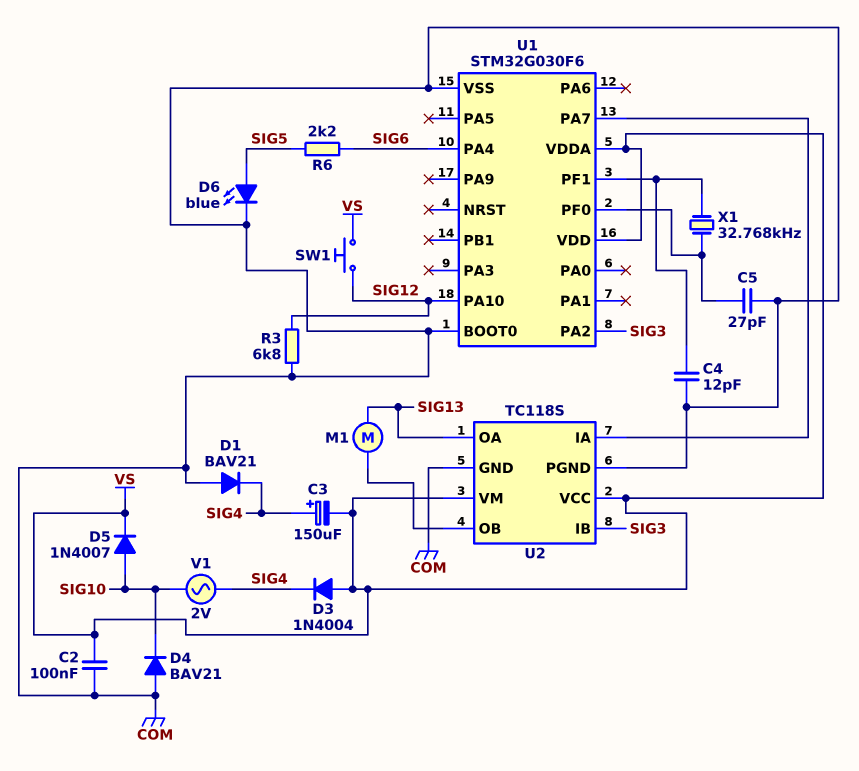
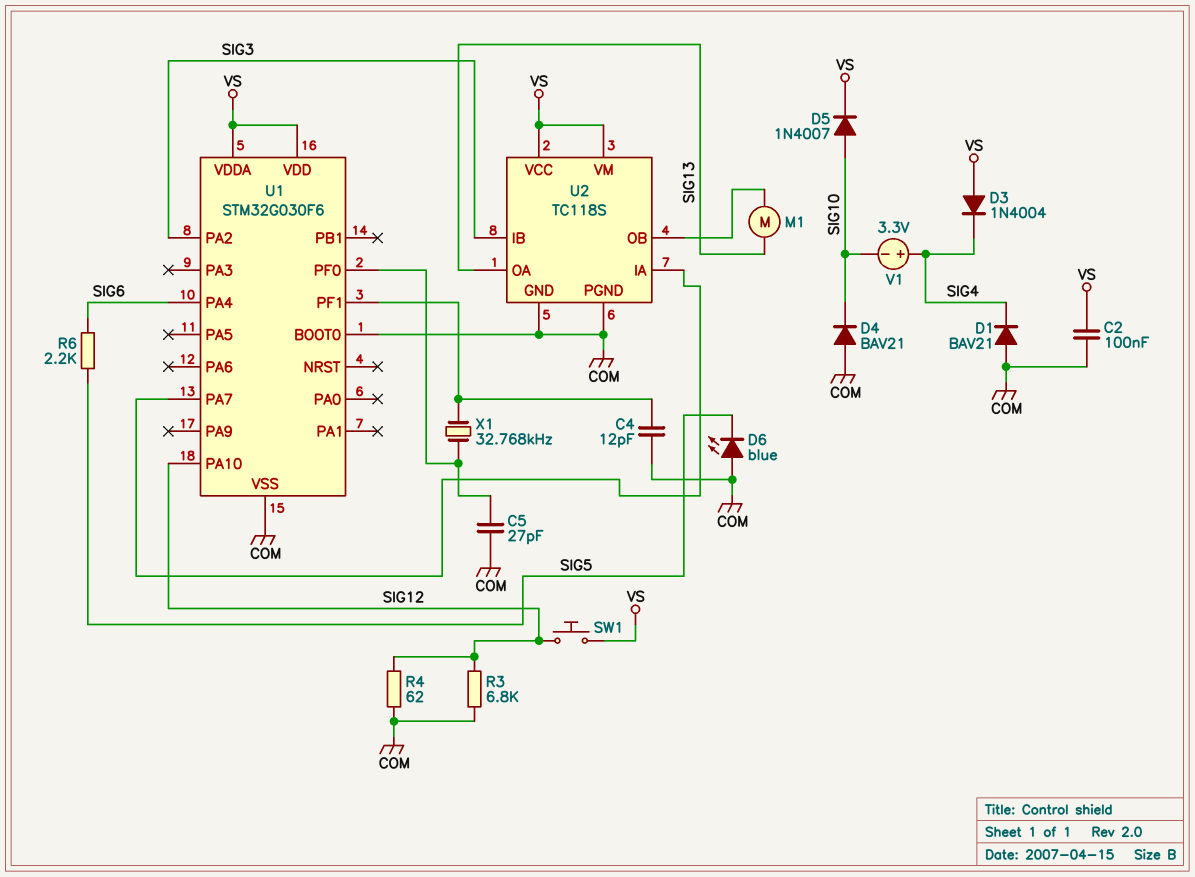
C3: 150uF (plus SIG4, minus VS) -> none
D6: LED blue (A SIG5, K COM) -> LED blue (A COM, K SIG5)
R4: none -> 62 (COM, SIG12)
V1: AC 2V (SIG4, SIG10) -> 3.3V (plus SIG4, minus SIG10)

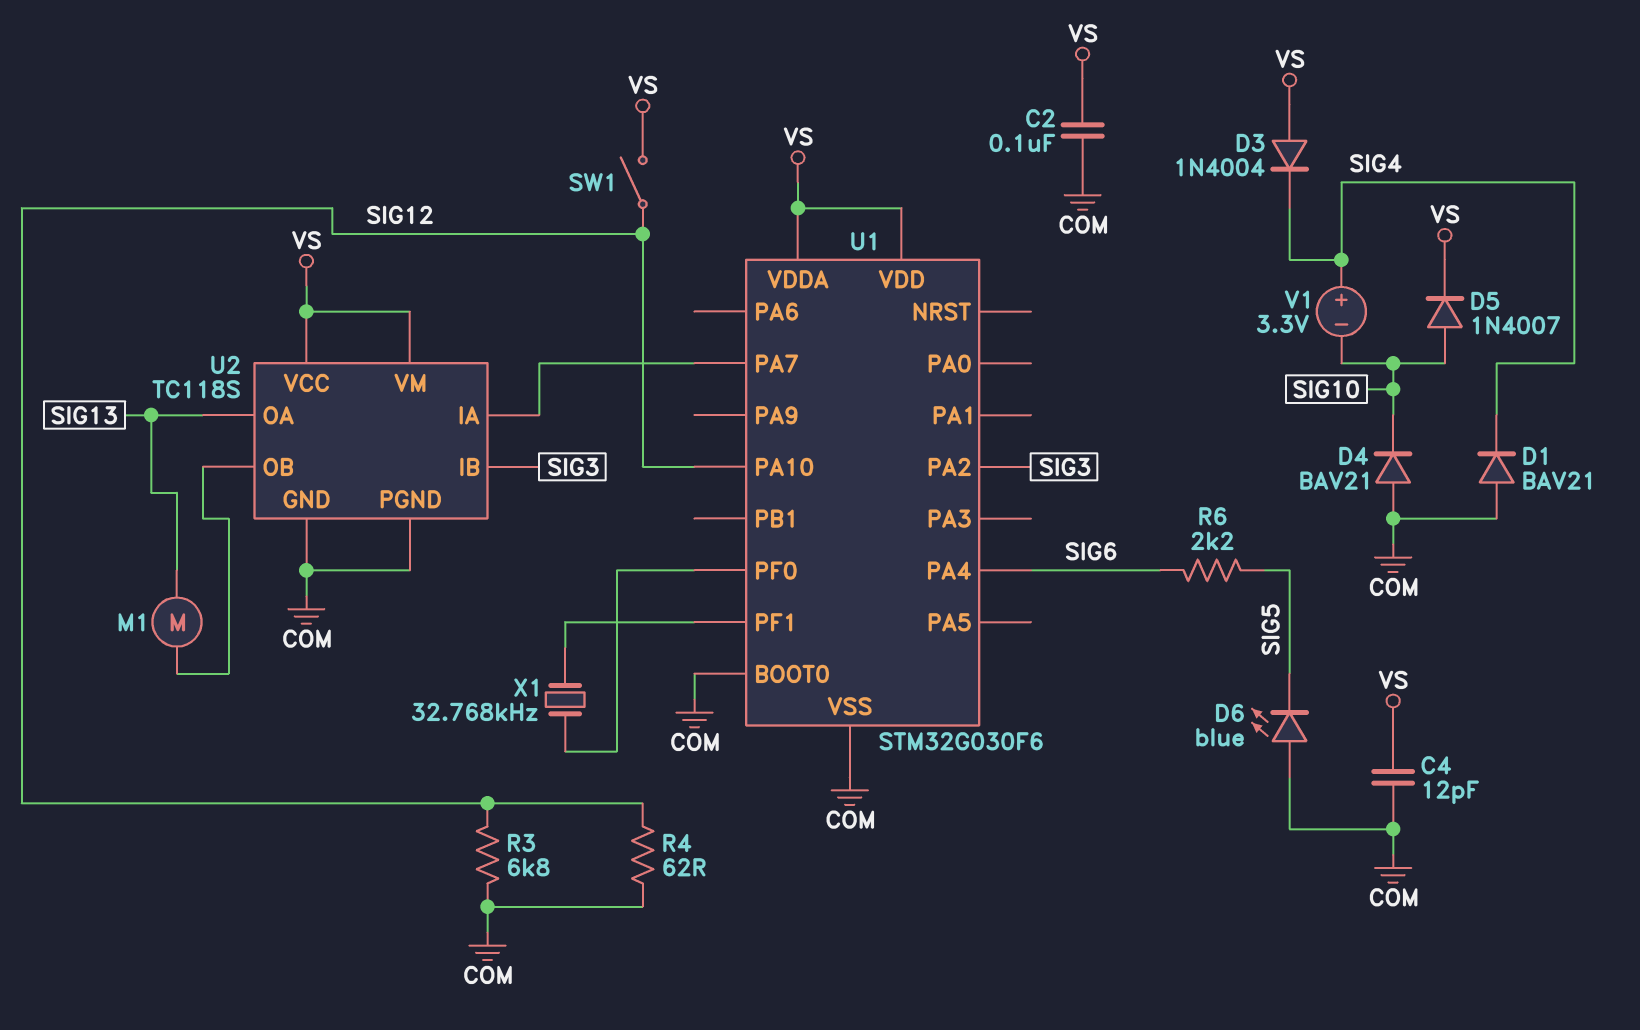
C4: 12pF (COM, U1/PF1) -> 12pF (COM, VS)
C5: 27pF (COM, U1/PF0) -> none
SW1: button (SIG12, VS) -> switch (SIG12, VS)

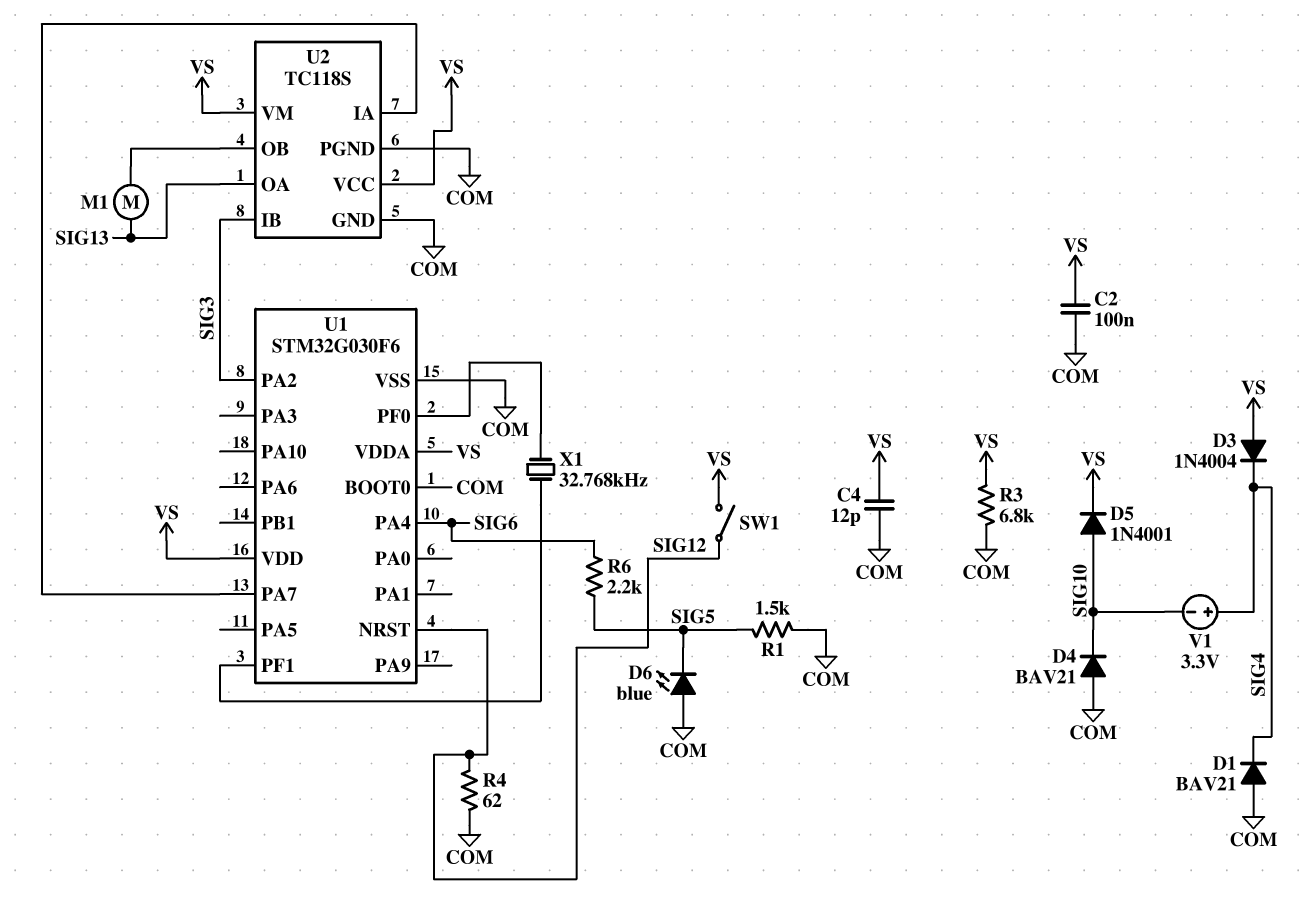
D5: diode 1N4007 (A SIG10, K VS) -> diode 1N4001 (A SIG10, K VS)
R1: none -> 1.5k (COM, SIG5)
R3: 6.8k (COM, SIG12) -> 6.8k (COM, VS)
U1 pin NRST: none -> SIG12
U1 pin PA10: SIG12 -> none

